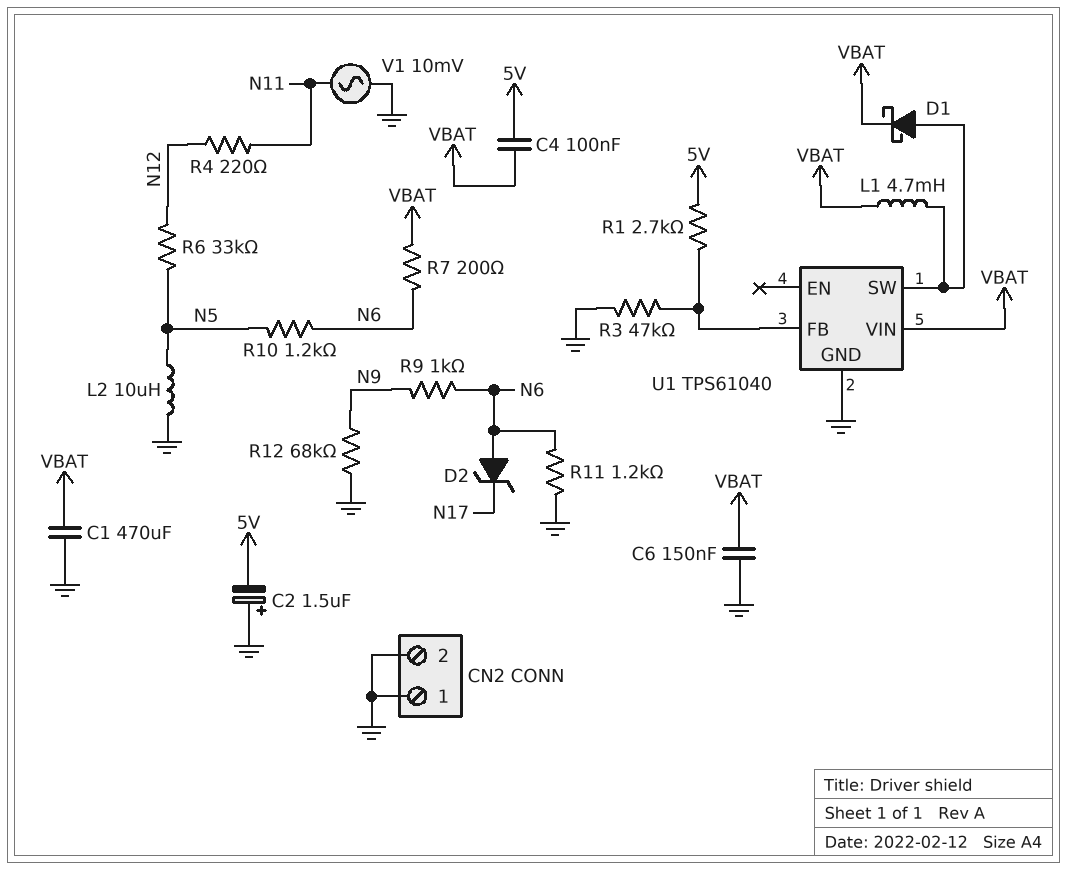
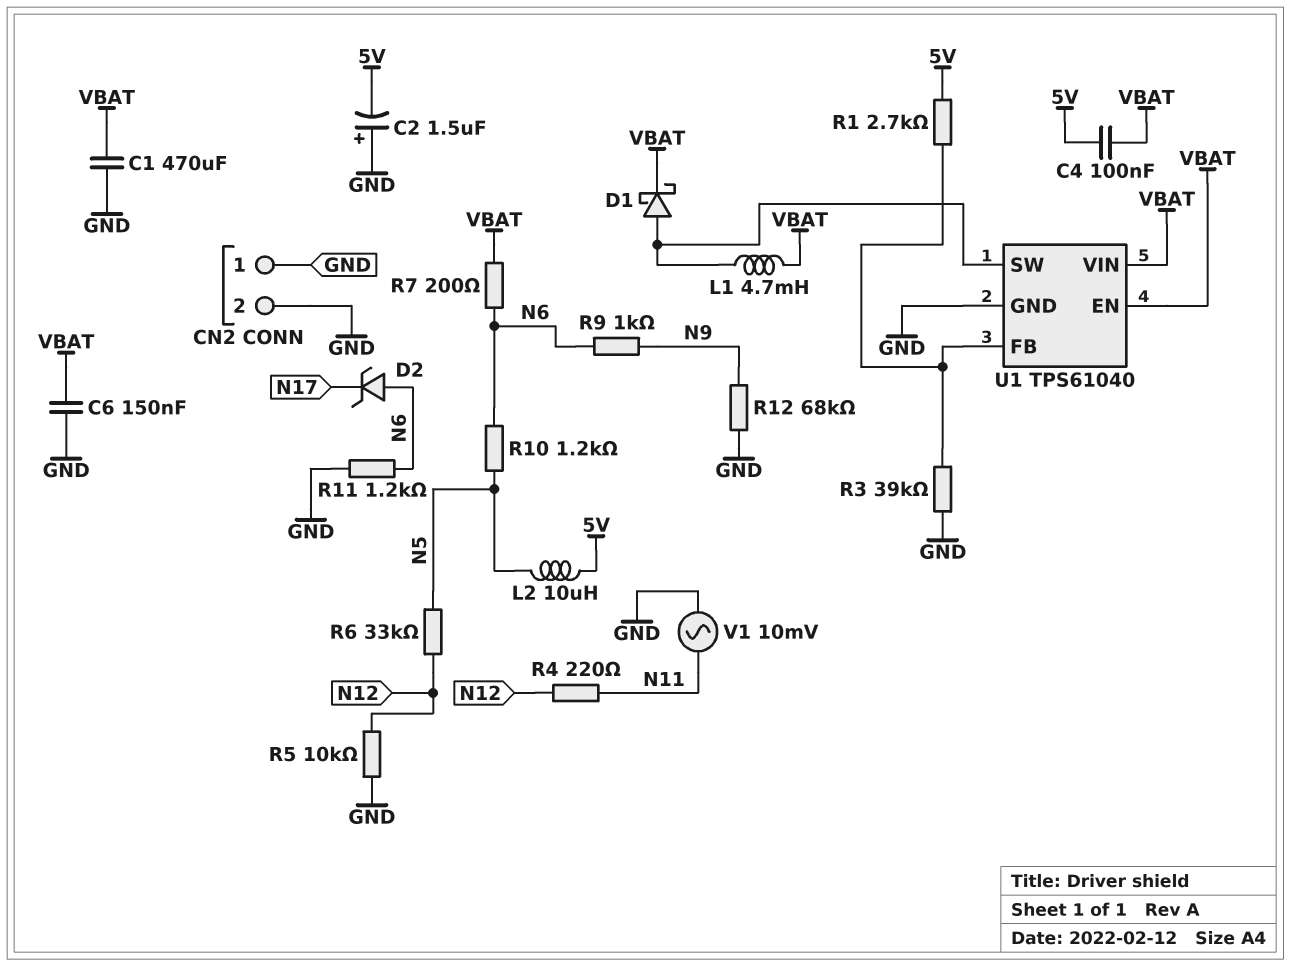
L2: 10uH (GND, N5) -> 10uH (5V, N5)
R3: 47k (GND, U1/FB) -> 39k (GND, U1/FB)
R5: none -> 10k (GND, N12)
U1 pin EN: none -> VBAT

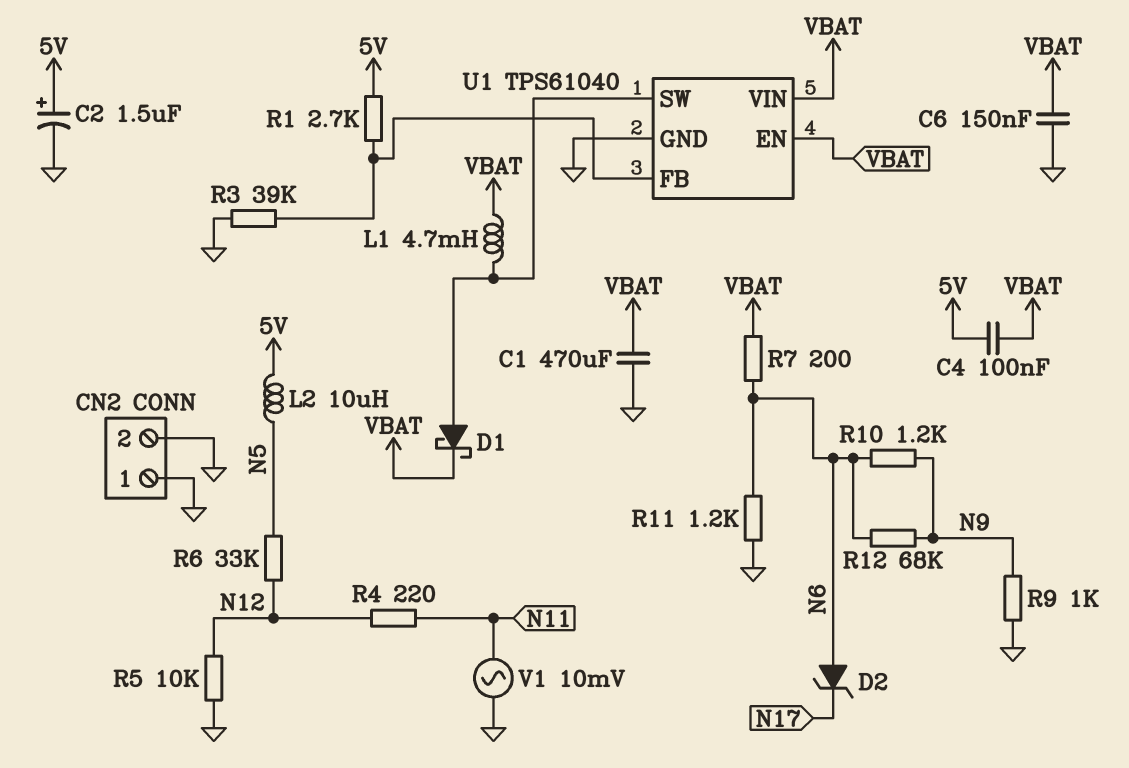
C2: 1.5uF (plus GND, minus 5V) -> 1.5uF (plus 5V, minus GND)
R9: 1k (N6, N9) -> 1k (GND, N9)
R10: 1.2k (N5, N6) -> 1.2k (N6, N9)
R12: 68k (GND, N9) -> 68k (N6, N9)

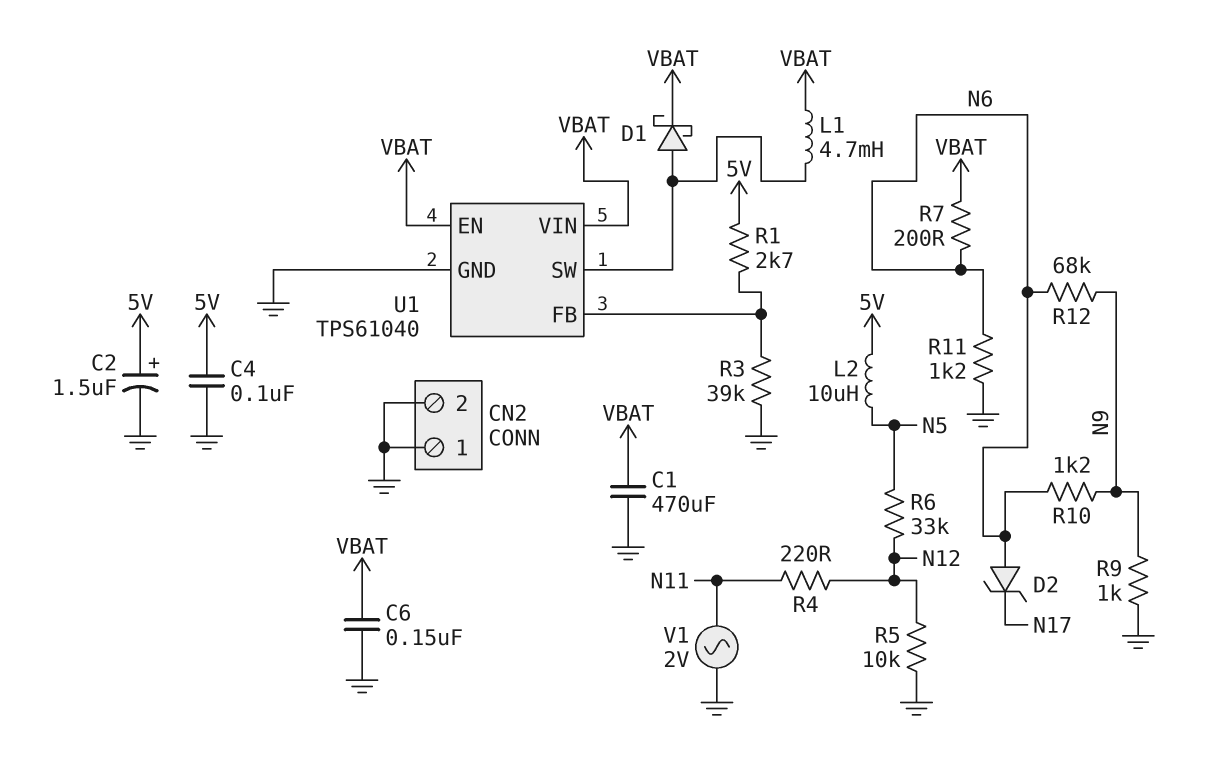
C4: 100nF (5V, VBAT) -> 100nF (5V, GND)
V1: AC 10mV (GND, N11) -> AC 2V (GND, N11)

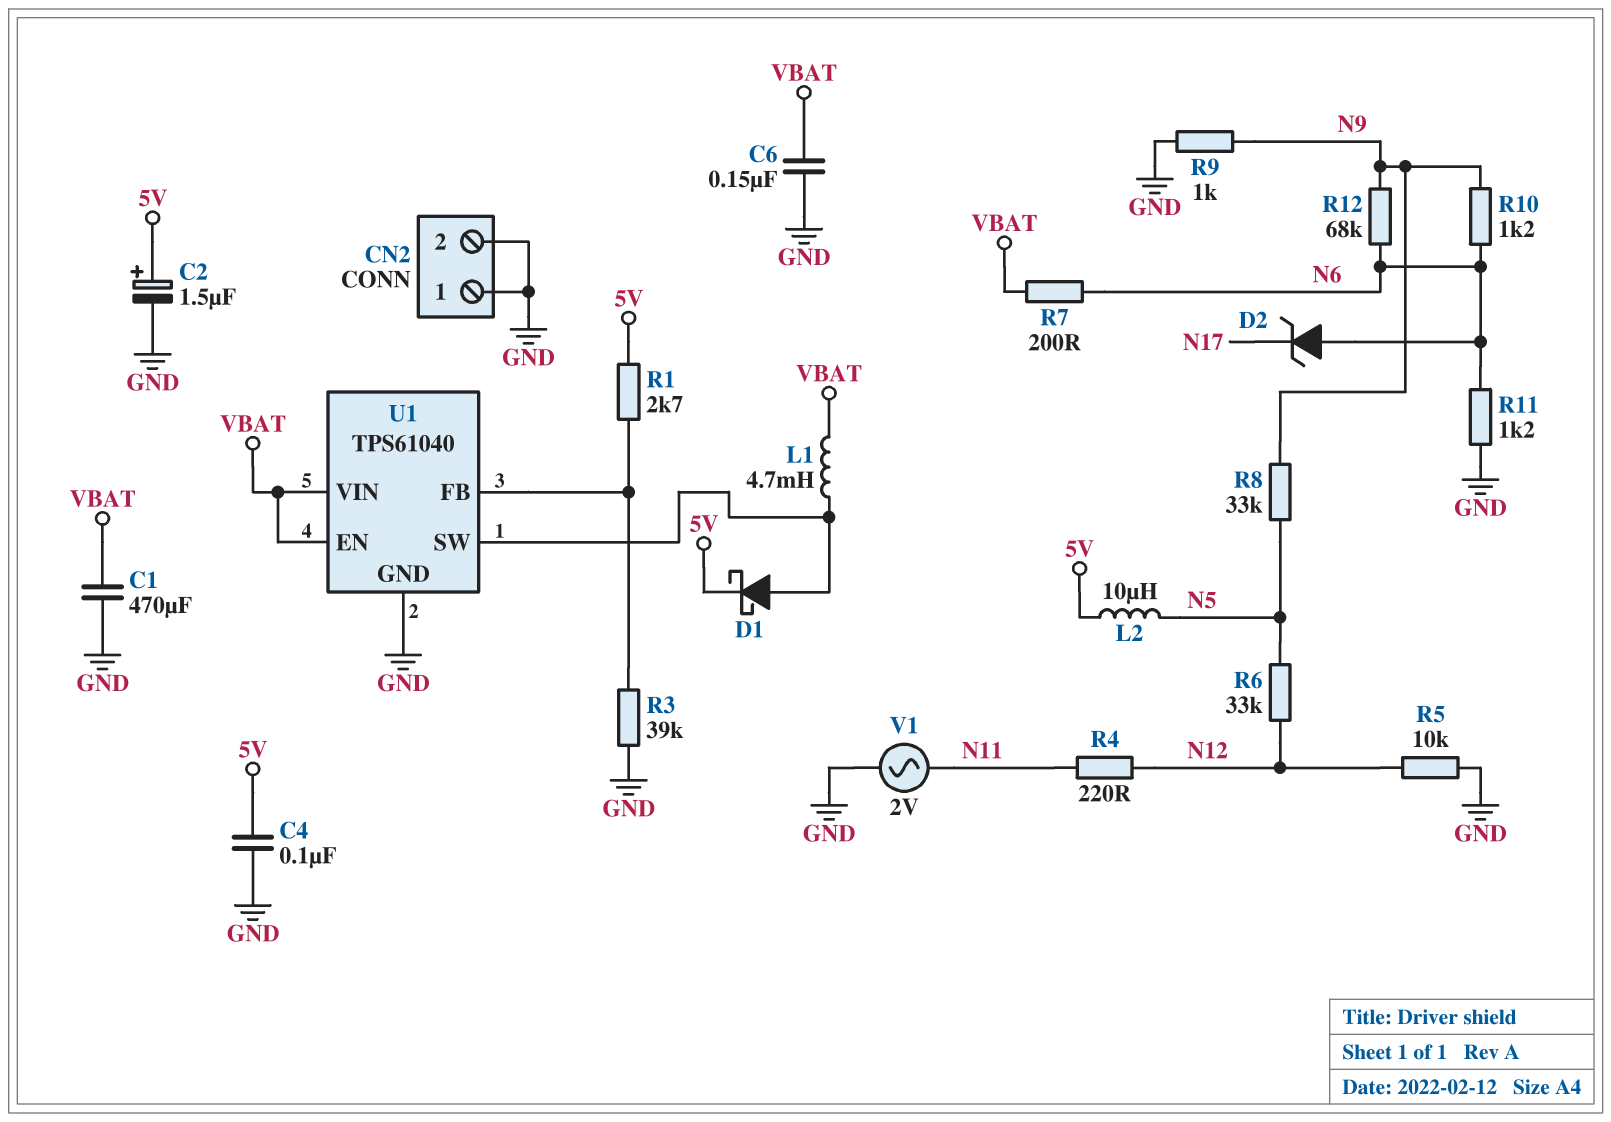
D1: schottky (A U1/SW, K VBAT) -> schottky (A U1/SW, K 5V)
R8: none -> 33k (N5, N9)

